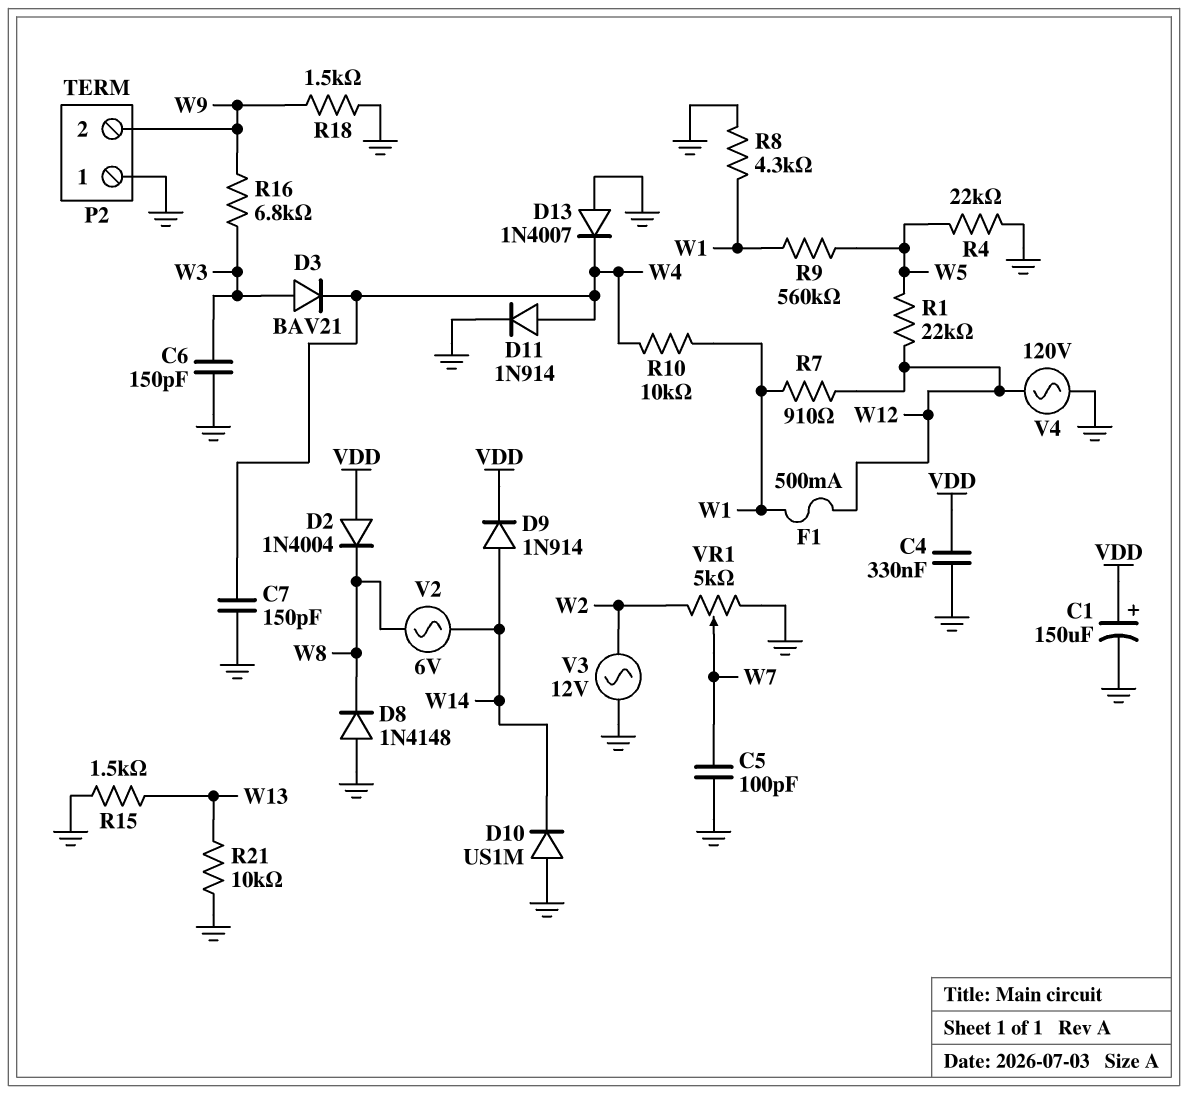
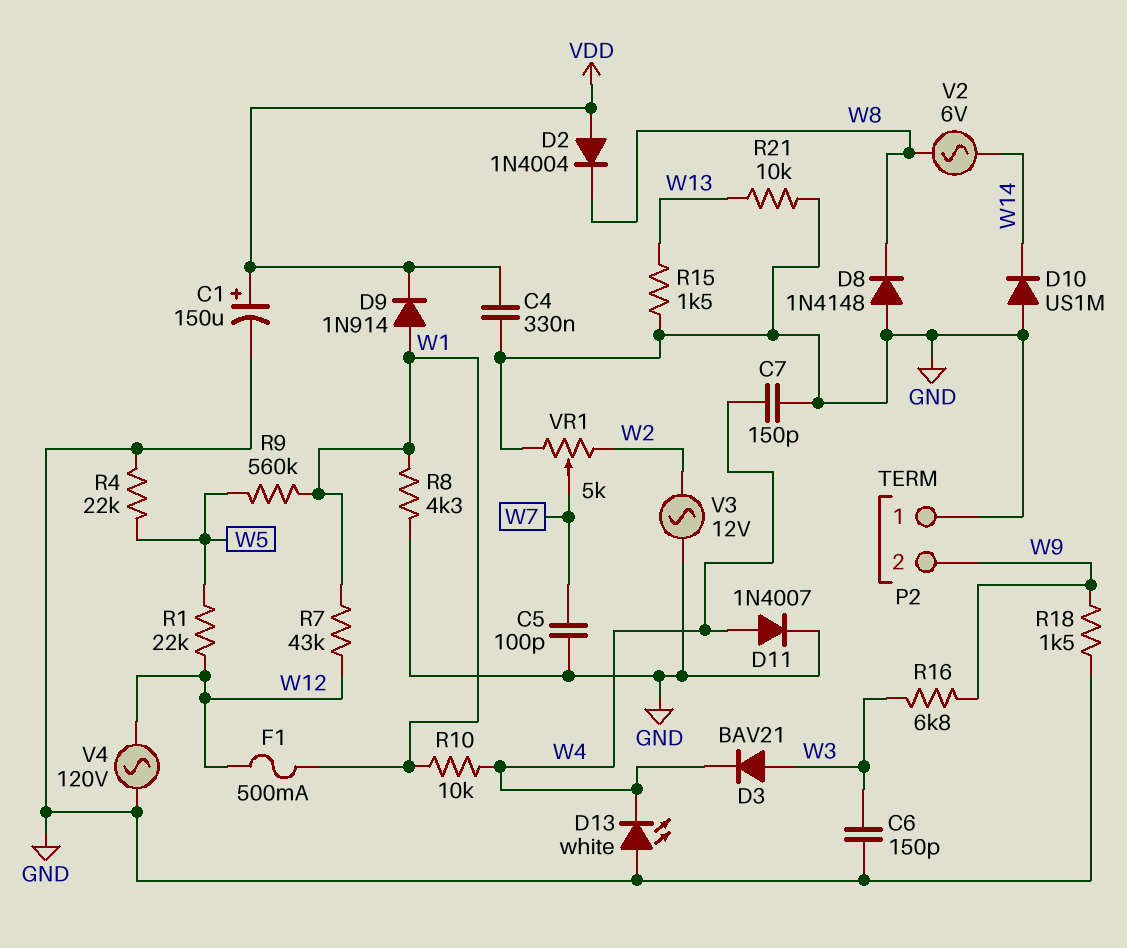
D9: diode 1N914 (A W14, K VDD) -> diode 1N914 (A W1, K VDD)
D11: diode 1N914 (A W4, K GND) -> diode 1N4007 (A W4, K GND)
D13: diode 1N4007 (A GND, K W4) -> LED white (A GND, K W4)
R7: 910 (W1, W12) -> 43k (W1, W12)

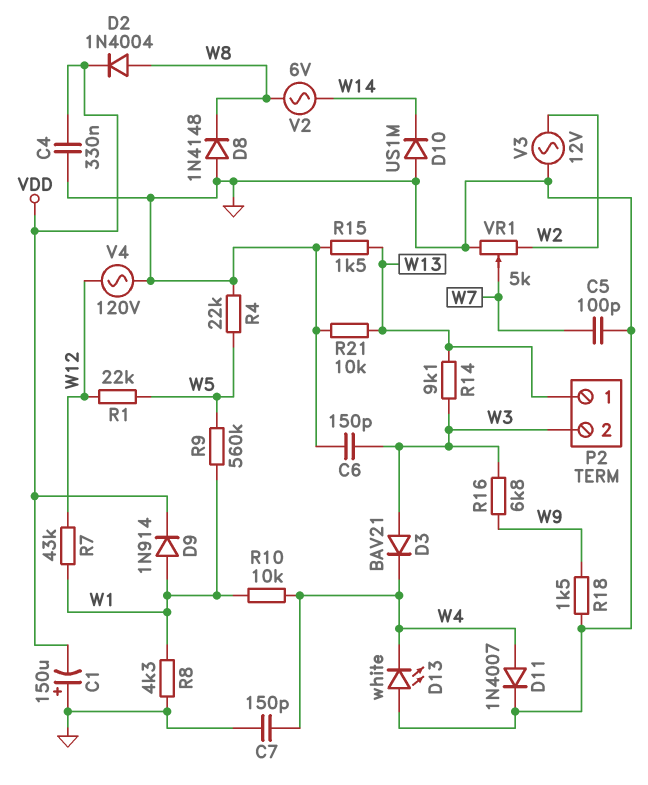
C1: 150uF (plus VDD, minus GND) -> 150uF (plus GND, minus VDD)
D2: diode 1N4004 (A VDD, K W8) -> diode 1N4004 (A W8, K VDD)
F1: 500mA (W1, W12) -> none
P2 pin 1: GND -> W13
P2 pin 2: W9 -> W3
R14: none -> 9.1k (W3, W13)

